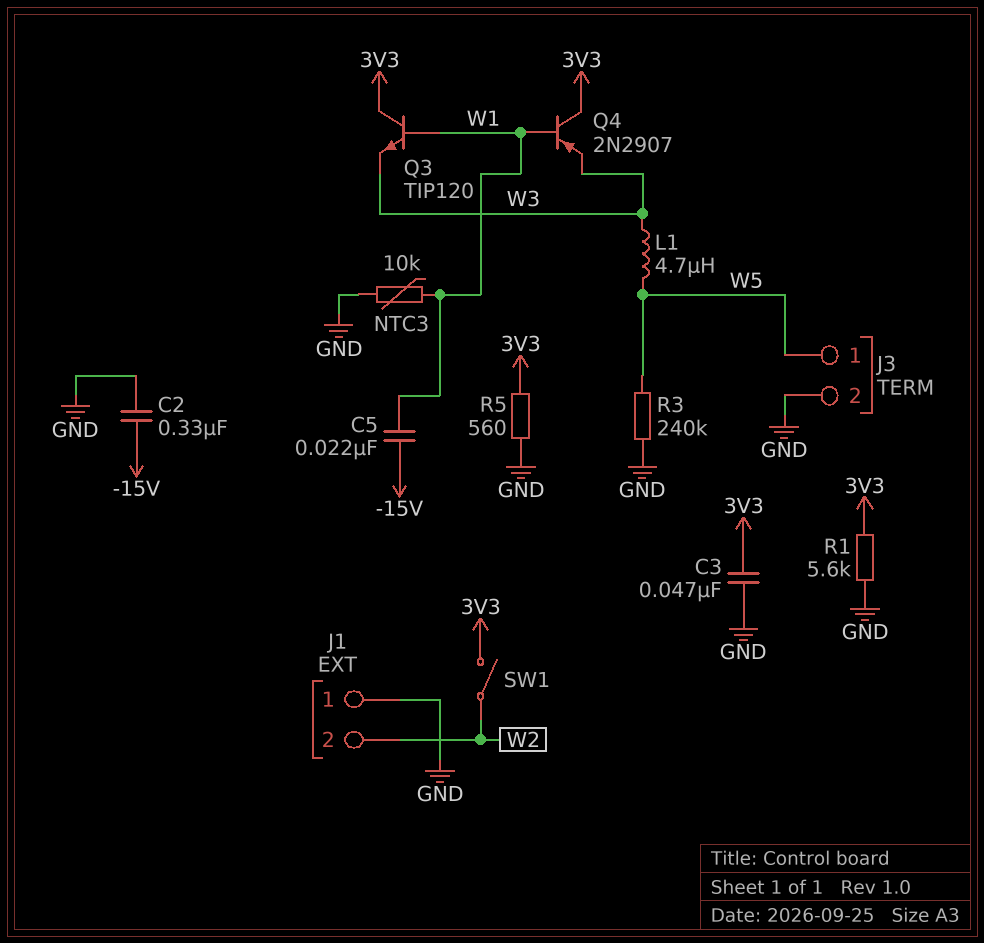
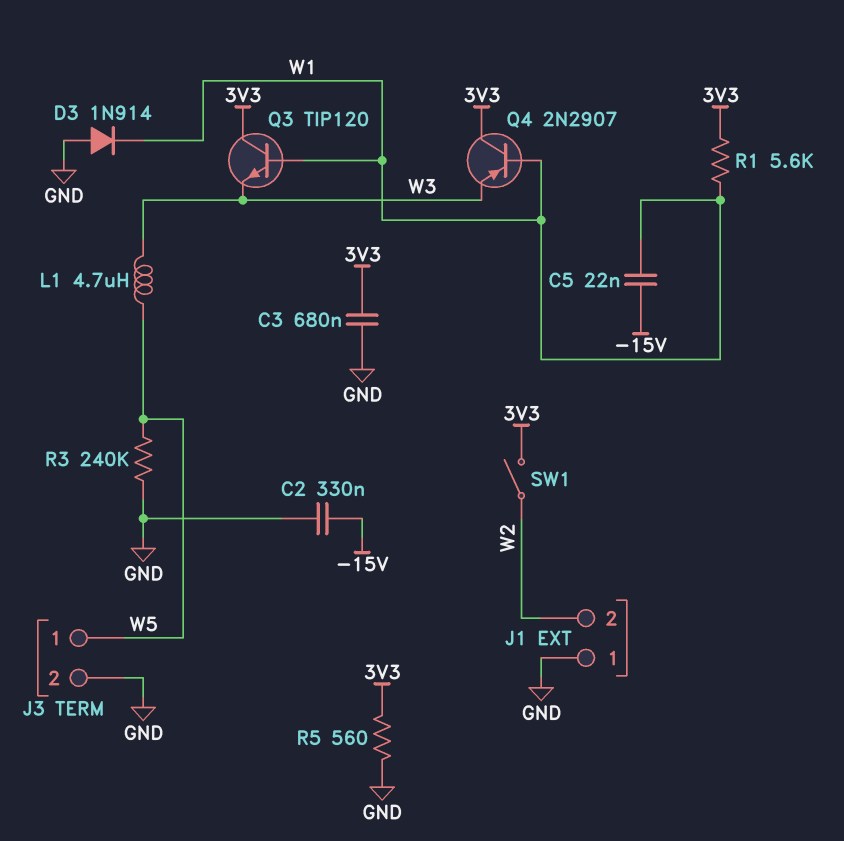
C3: 47nF (3V3, GND) -> 680nF (3V3, GND)
D3: none -> diode 1N914 (A GND, K W1)
NTC3: 10k (GND, W1) -> none
R1: 5.6k (3V3, GND) -> 5.6k (3V3, W1)

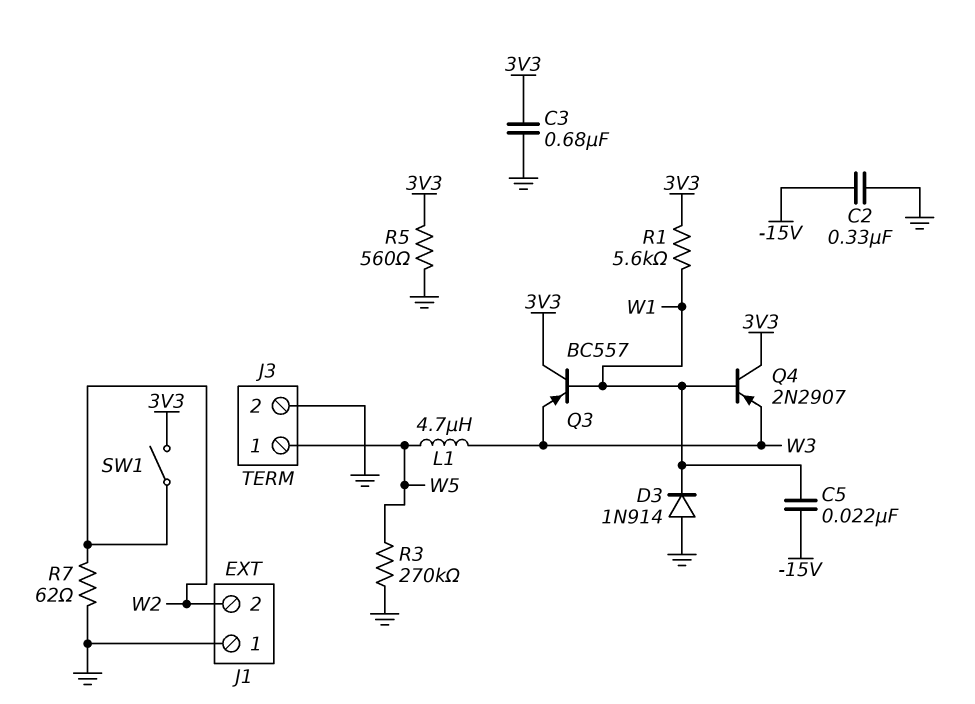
Q3: NPN TIP120 (B W1, C 3V3, E W3) -> PNP BC557 (B W1, C 3V3, E W3)
R3: 240k (GND, W5) -> 270k (GND, W5)
R7: none -> 62 (GND, W2)

